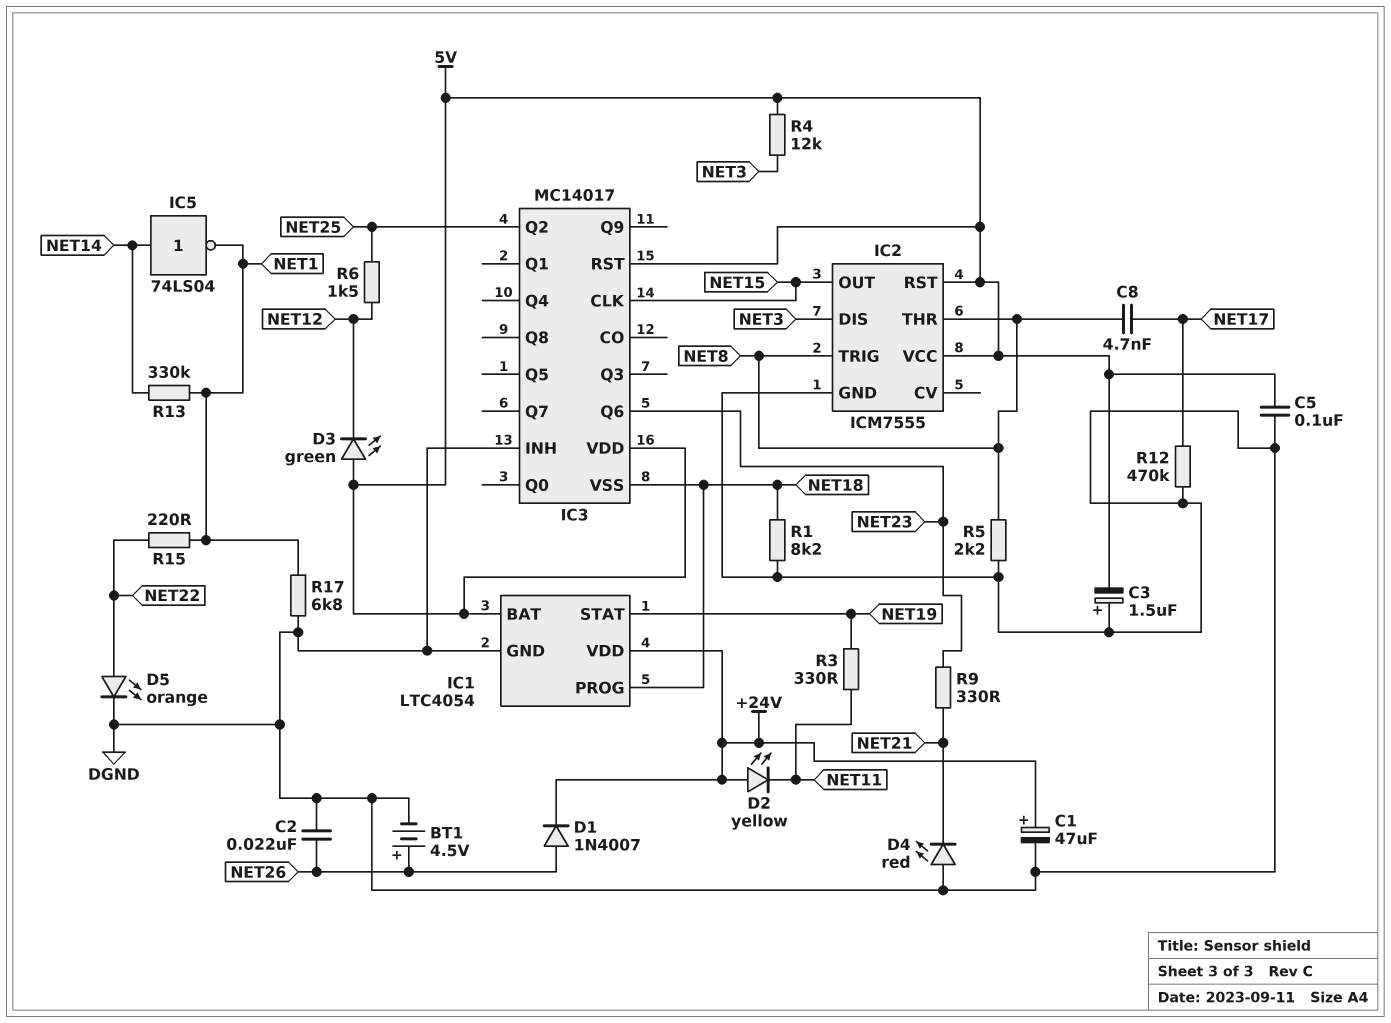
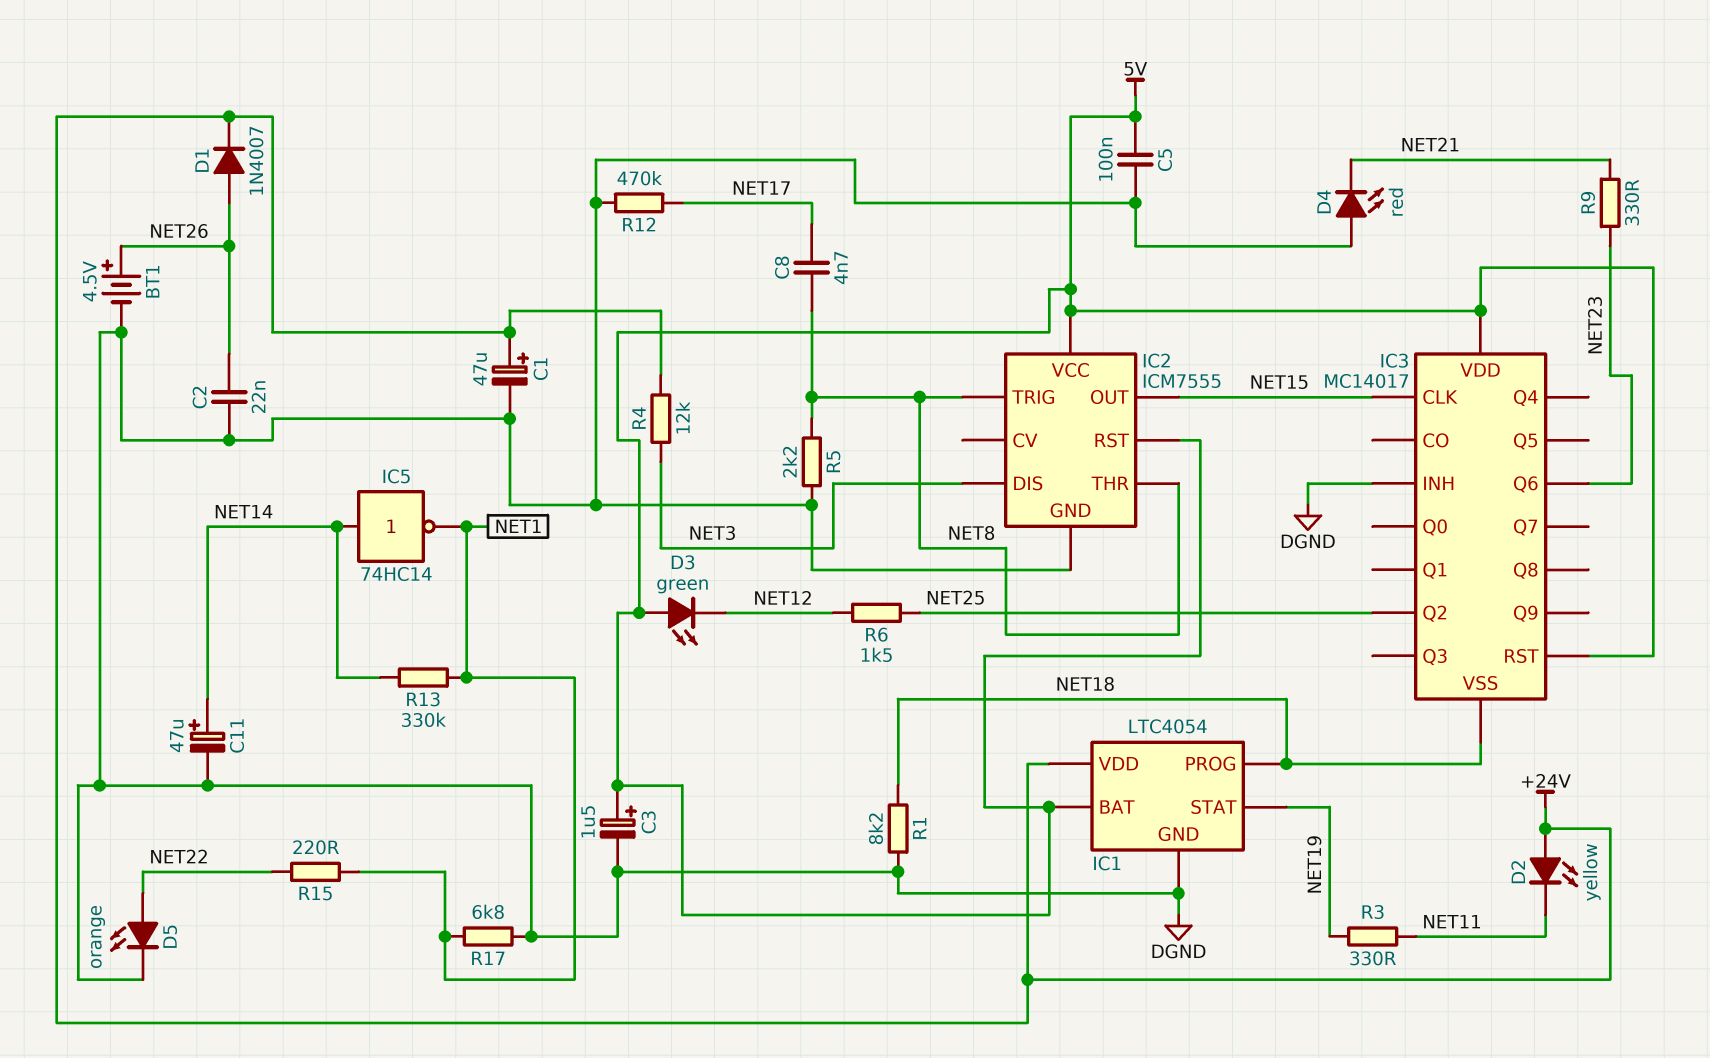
C3: 1.5uF (plus DGND, minus 5V) -> 1.5uF (plus 5V, minus DGND)
C11: none -> 47uF (plus NET14, minus DGND)
IC5: NOT 74LS04 (in NET14, out NET1) -> NOT 74HC14 (in NET14, out NET1)
R4: 12k (5V, NET3) -> 12k (+24V, NET3)

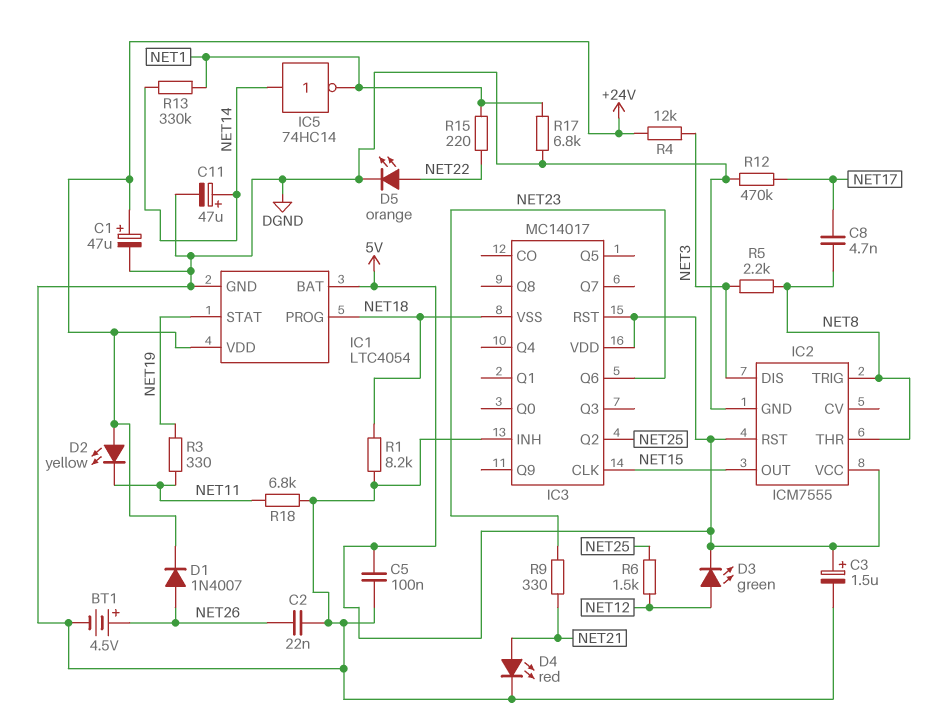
D3: LED green (A 5V, K NET12) -> LED green (A NET12, K 5V)
D4: LED red (A DGND, K NET21) -> LED red (A NET21, K DGND)
R5: 2.2k (DGND, NET8) -> 2.2k (NET3, NET8)
R18: none -> 6.8k (DGND, NET11)

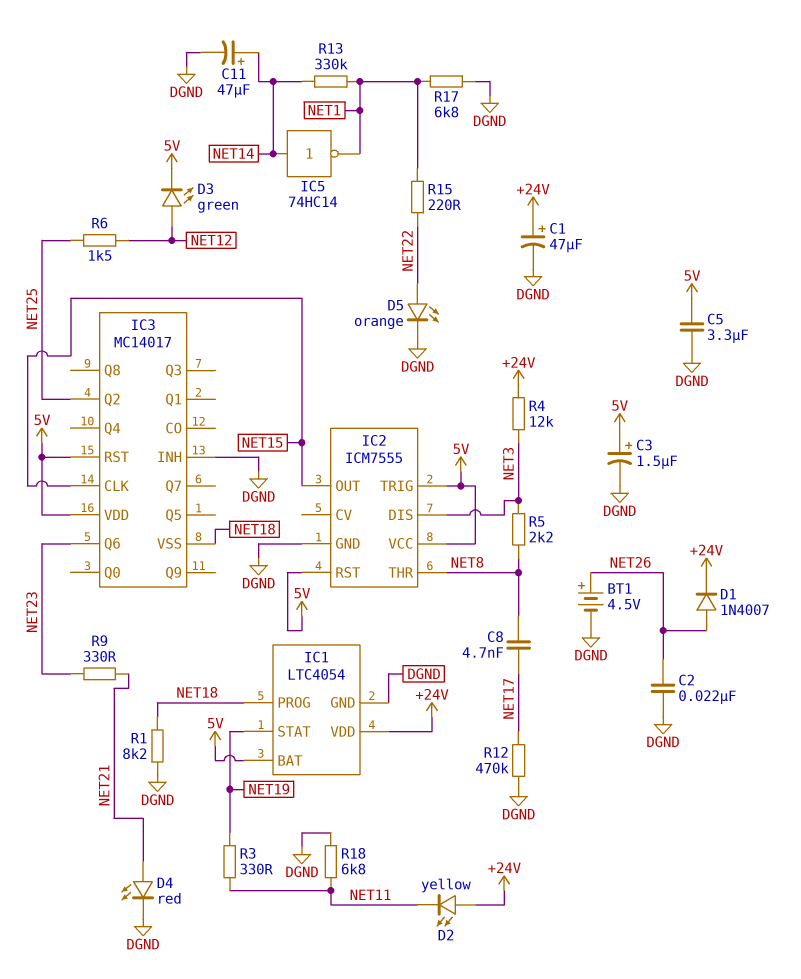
C5: 100nF (5V, DGND) -> 3.3uF (5V, DGND)
IC2 pin TRIG: NET8 -> 5V

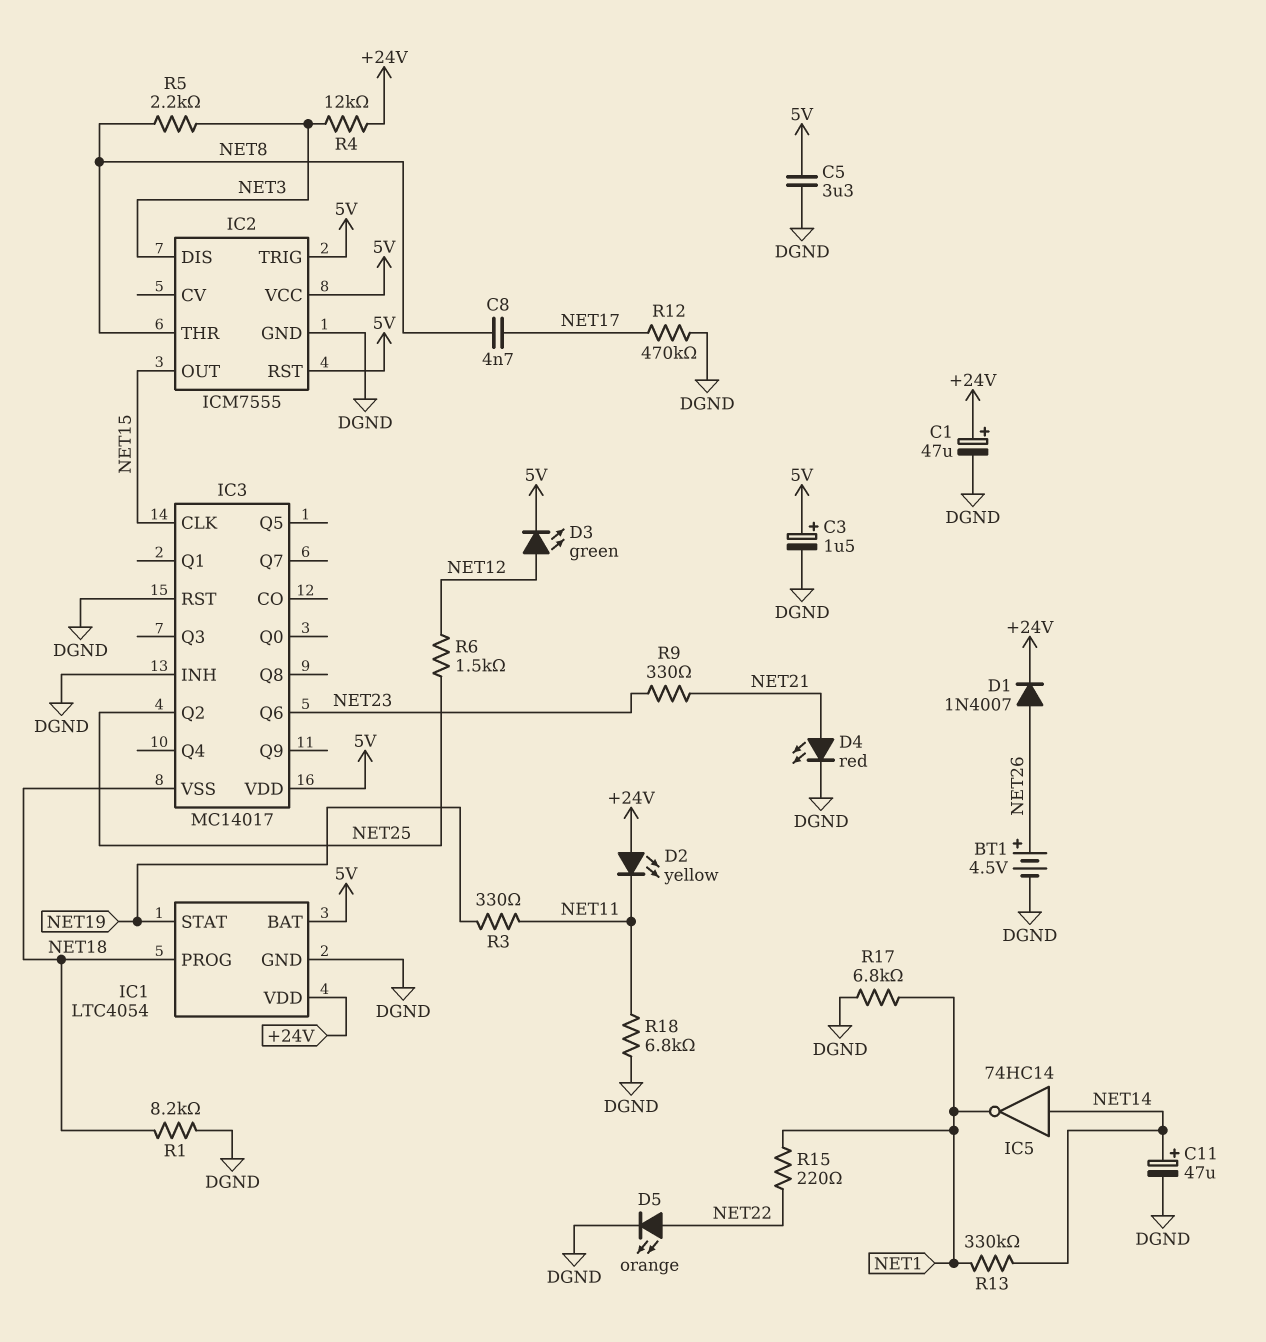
C2: 22nF (DGND, NET26) -> none
IC3 pin RST: 5V -> DGND

